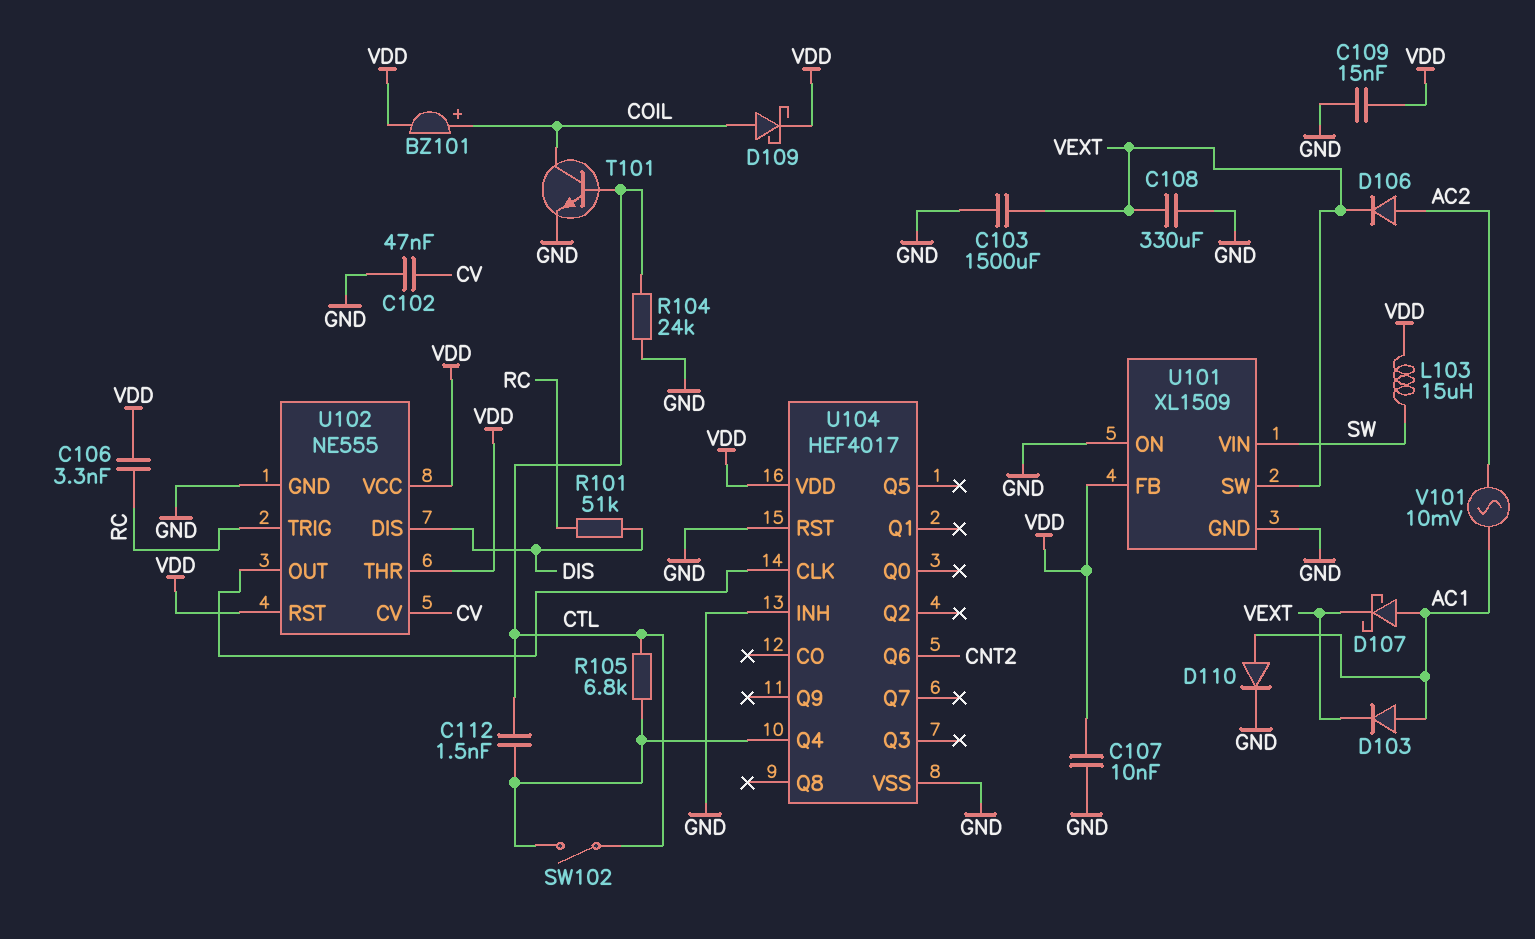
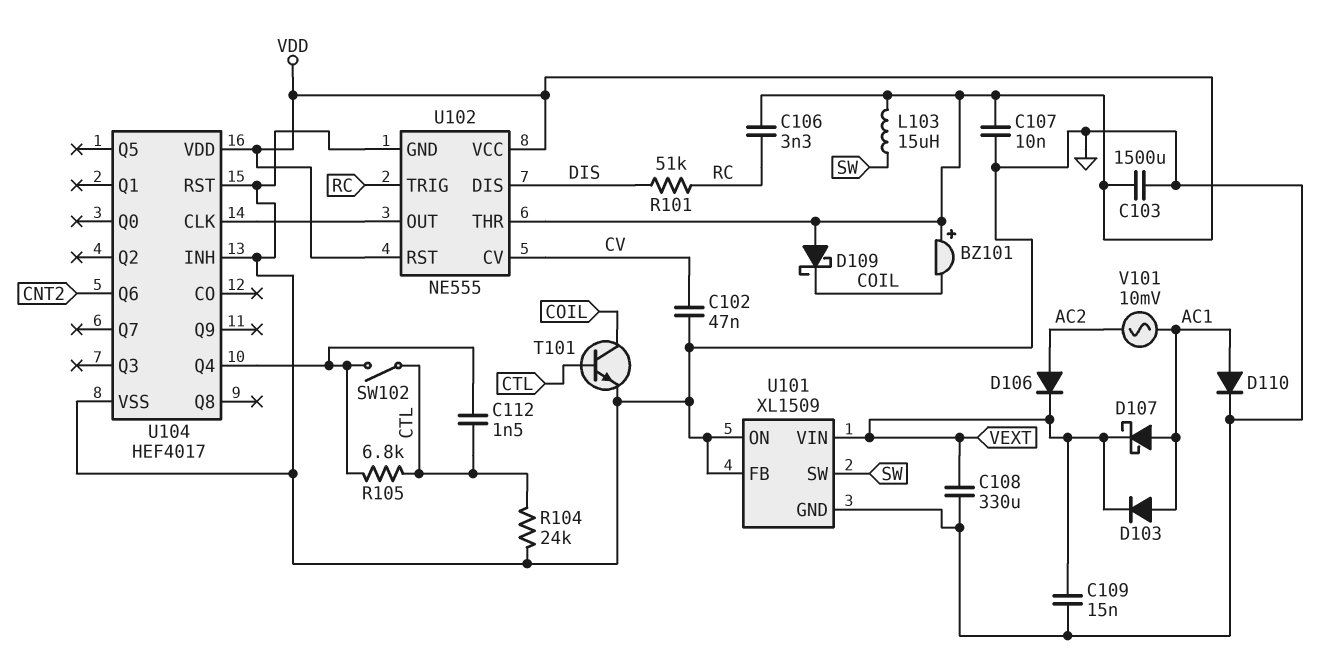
BZ101: buzzer (plus COIL, minus VDD) -> buzzer (plus VDD, minus COIL)
C103: 1500uF (GND, VEXT) -> 1500uF (GND, VDD)
C109: 15nF (GND, VDD) -> 15nF (GND, VEXT)
D109: schottky (A COIL, K VDD) -> schottky (A VDD, K COIL)
U101 pin FB: VDD -> GND
U101 pin SW: VEXT -> SW
U101 pin VIN: SW -> VEXT

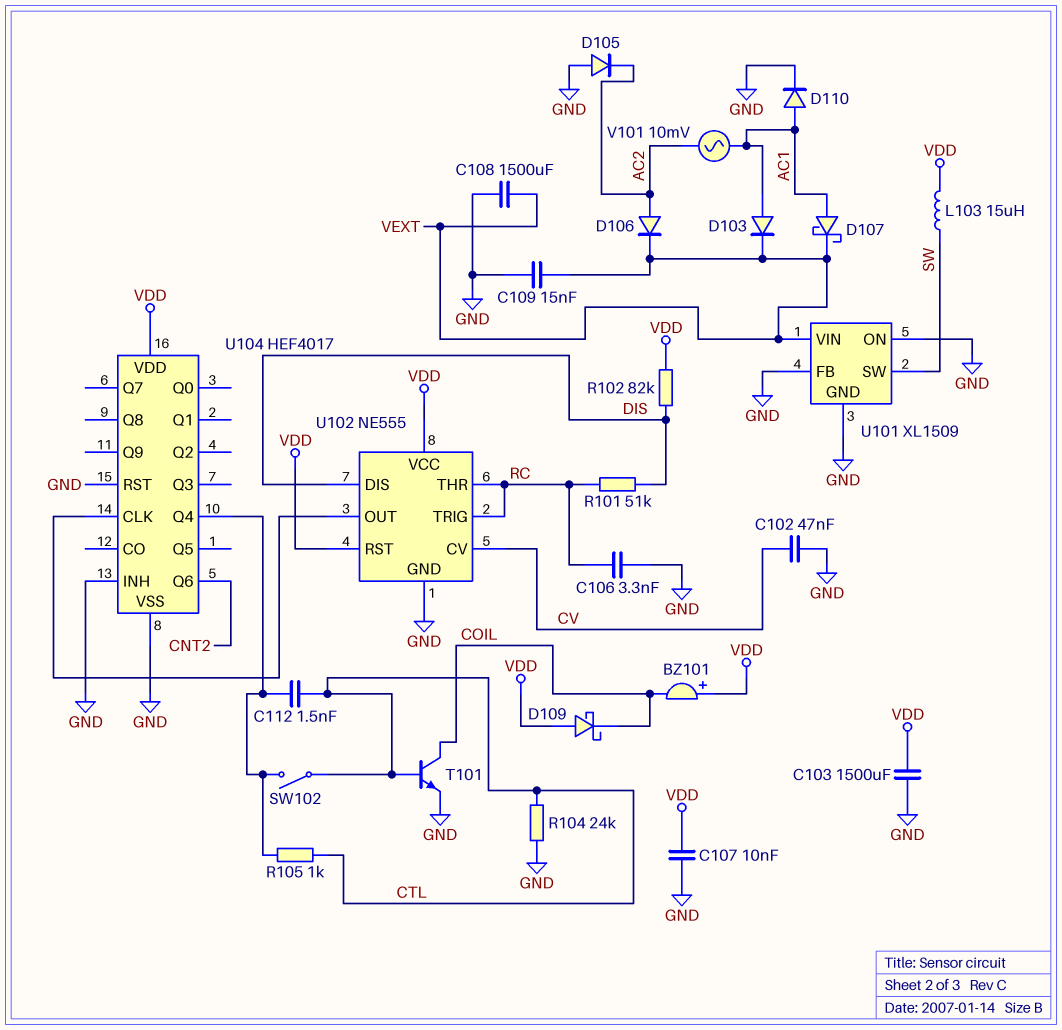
C106: 3.3nF (RC, VDD) -> 3.3nF (GND, RC)
C108: 330uF (GND, VEXT) -> 1500uF (GND, VEXT)
D105: none -> diode (A GND, K AC2)
R102: none -> 82k (DIS, VDD)
R105: 6.8k (CTL, U104/Q4) -> 1k (CTL, U104/Q4)
U102 pin THR: VDD -> RC

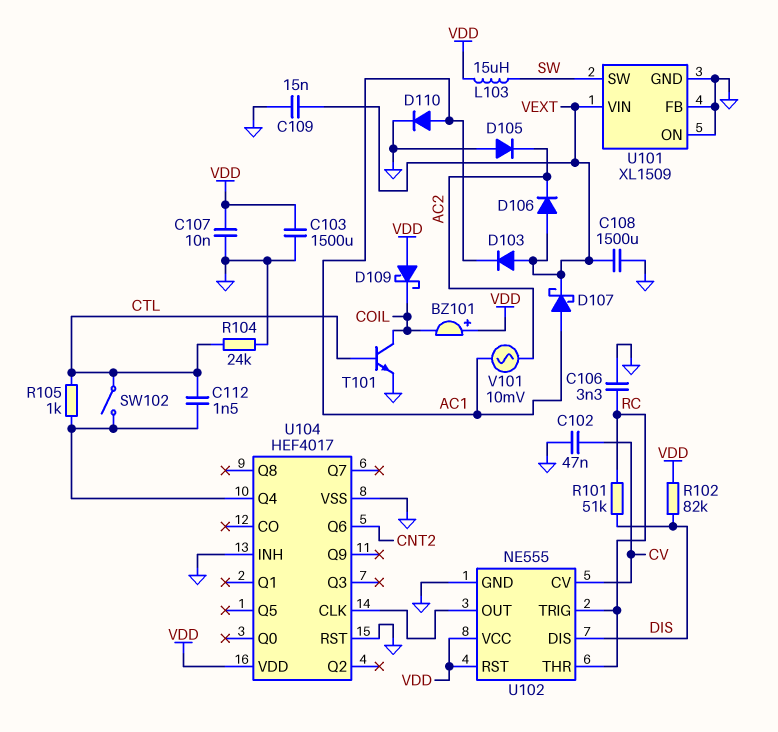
D103: diode (A AC1, K VEXT) -> diode (A VEXT, K AC1)
D106: diode (A AC2, K VEXT) -> diode (A VEXT, K AC2)

